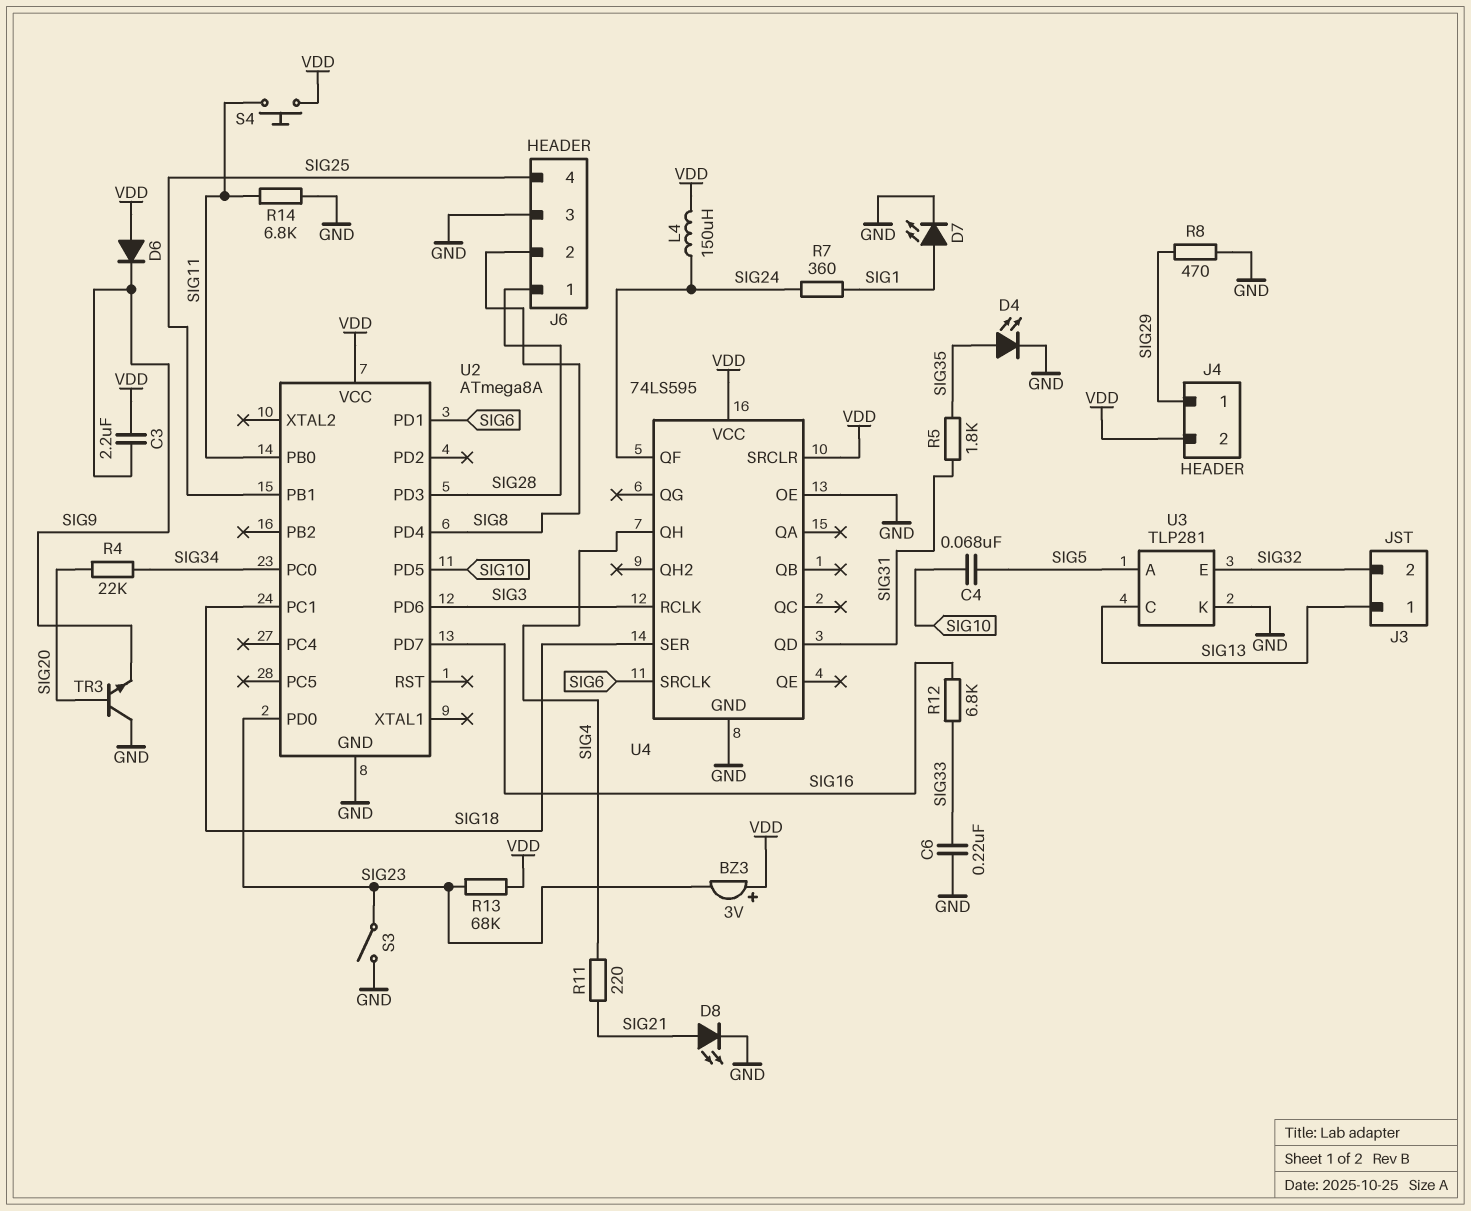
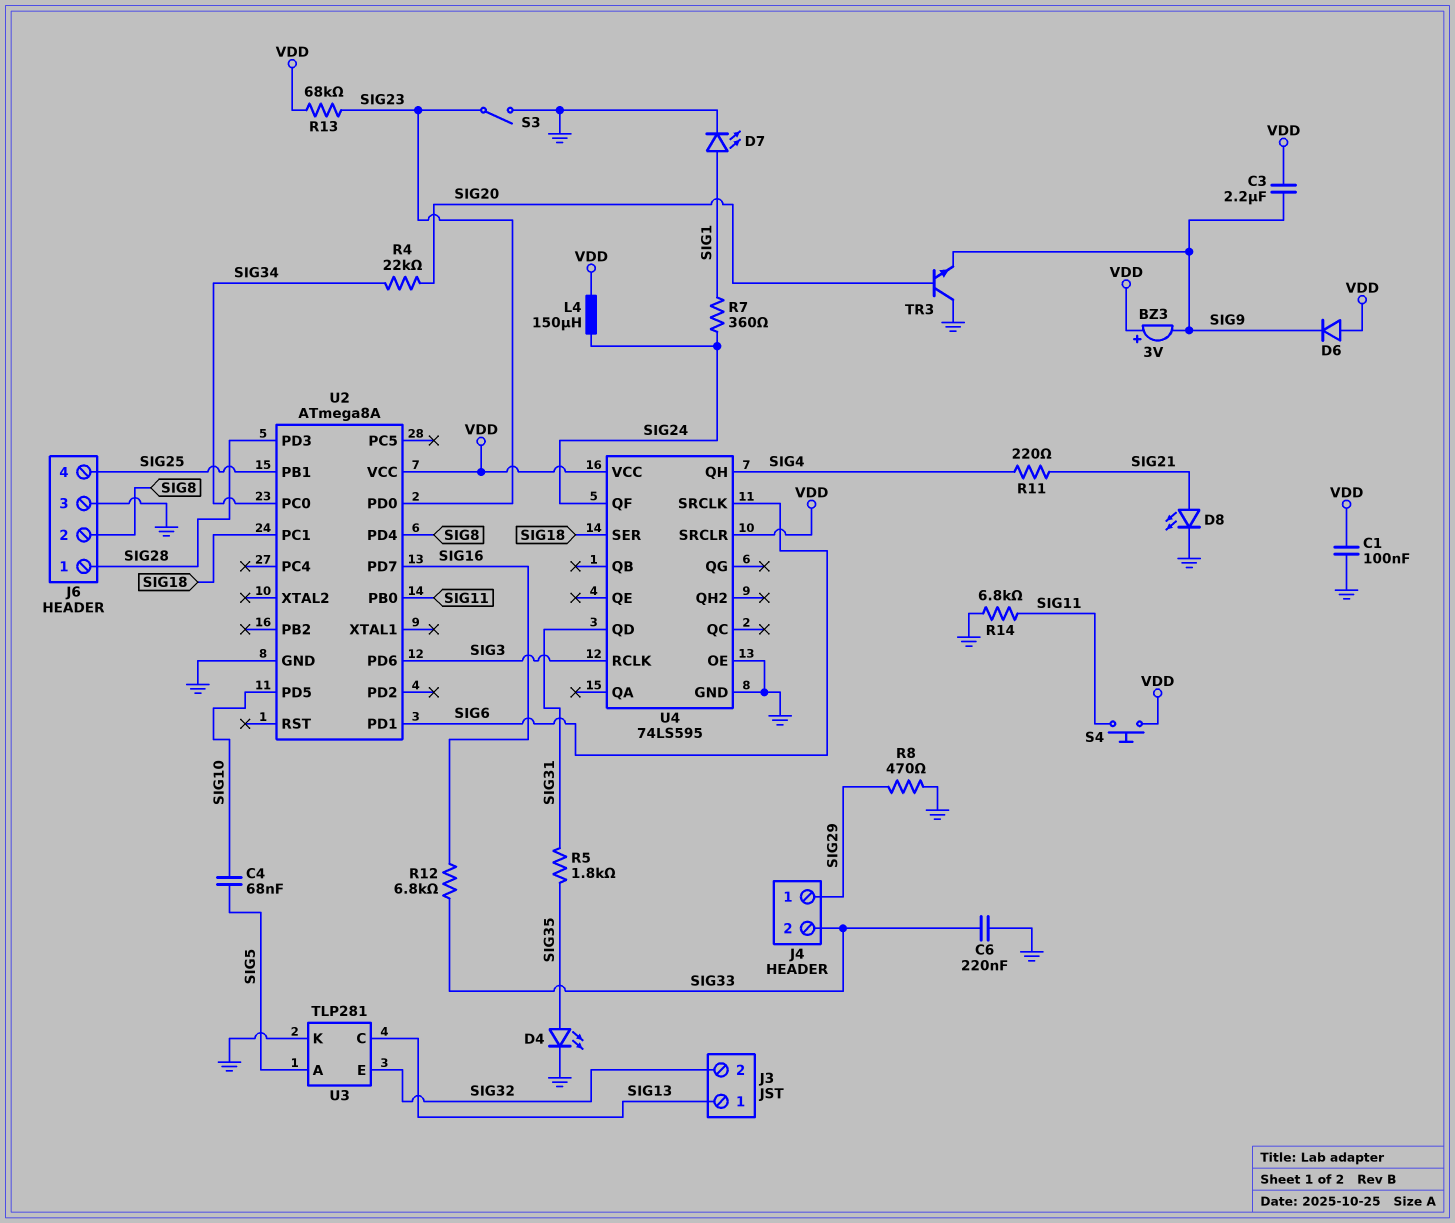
BZ3: buzzer 3V (plus VDD, minus SIG23) -> buzzer 3V (plus VDD, minus SIG9)
C1: none -> 100nF (GND, VDD)
J4 pin 2: VDD -> SIG33

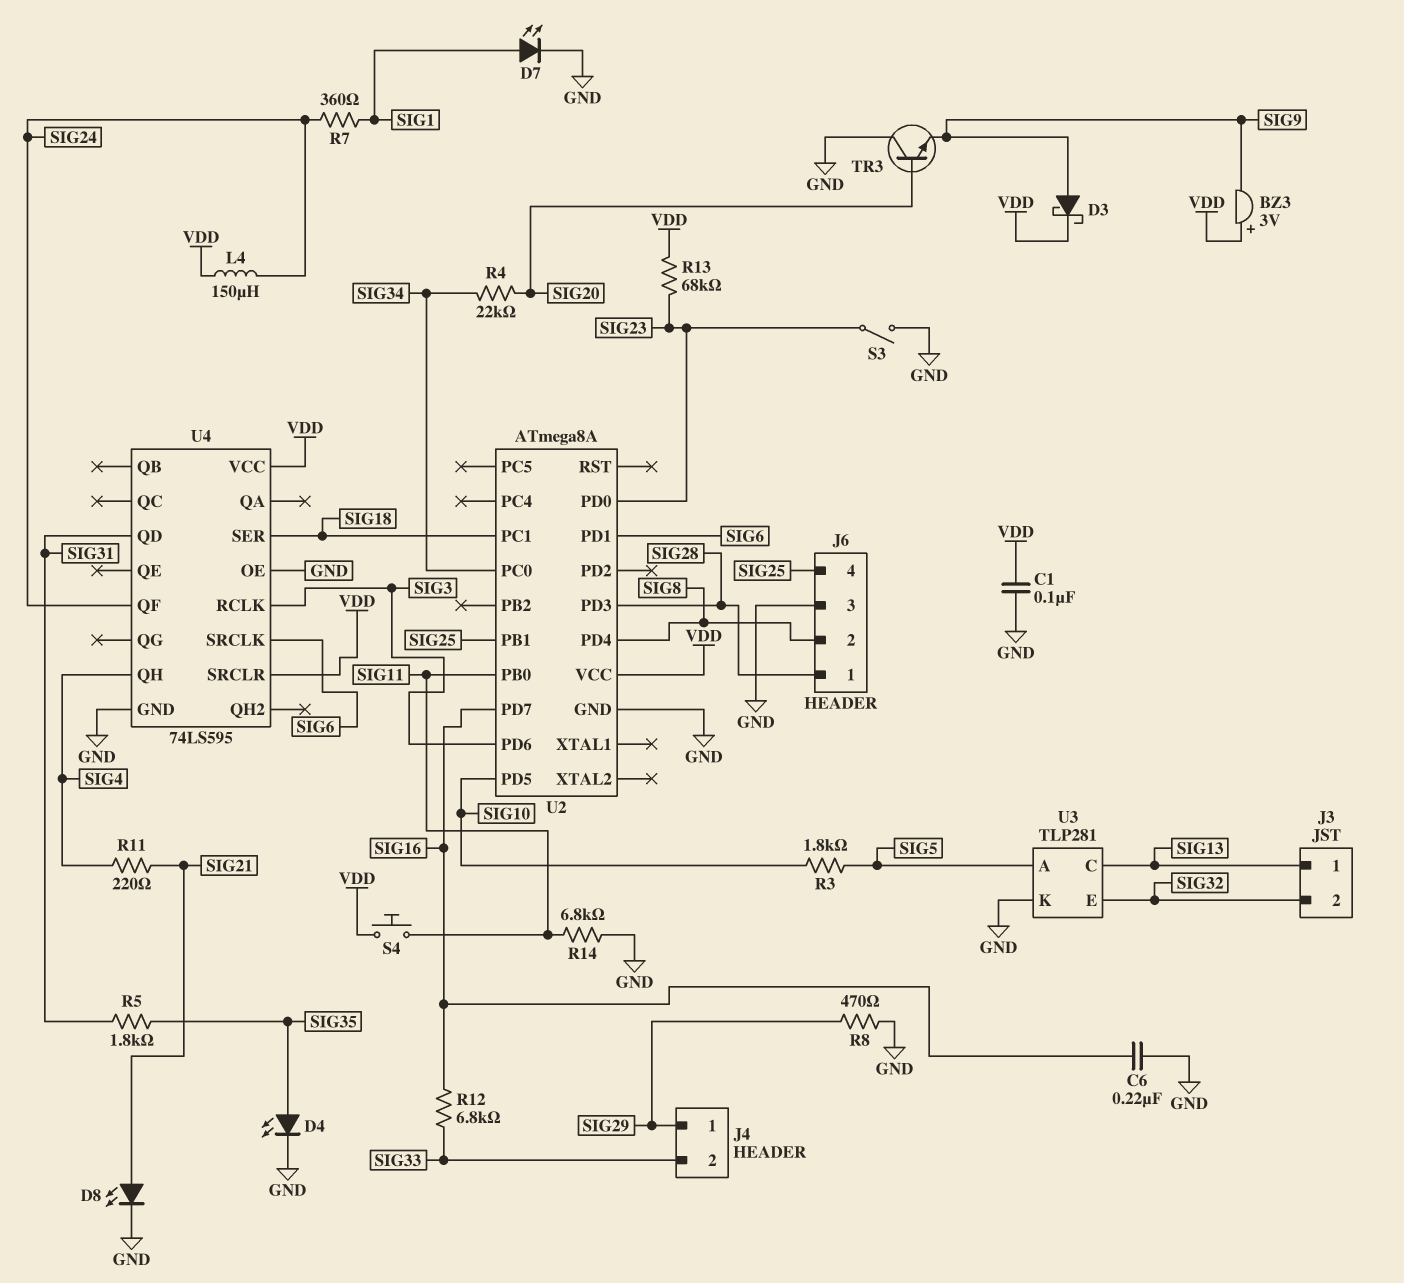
C3: 2.2uF (SIG9, VDD) -> none
C4: 68nF (SIG5, SIG10) -> none
C6: 220nF (GND, SIG33) -> 220nF (GND, SIG16)
D3: none -> schottky (A SIG9, K VDD)
D6: diode (A VDD, K SIG9) -> none
R3: none -> 1.8k (SIG5, SIG10)

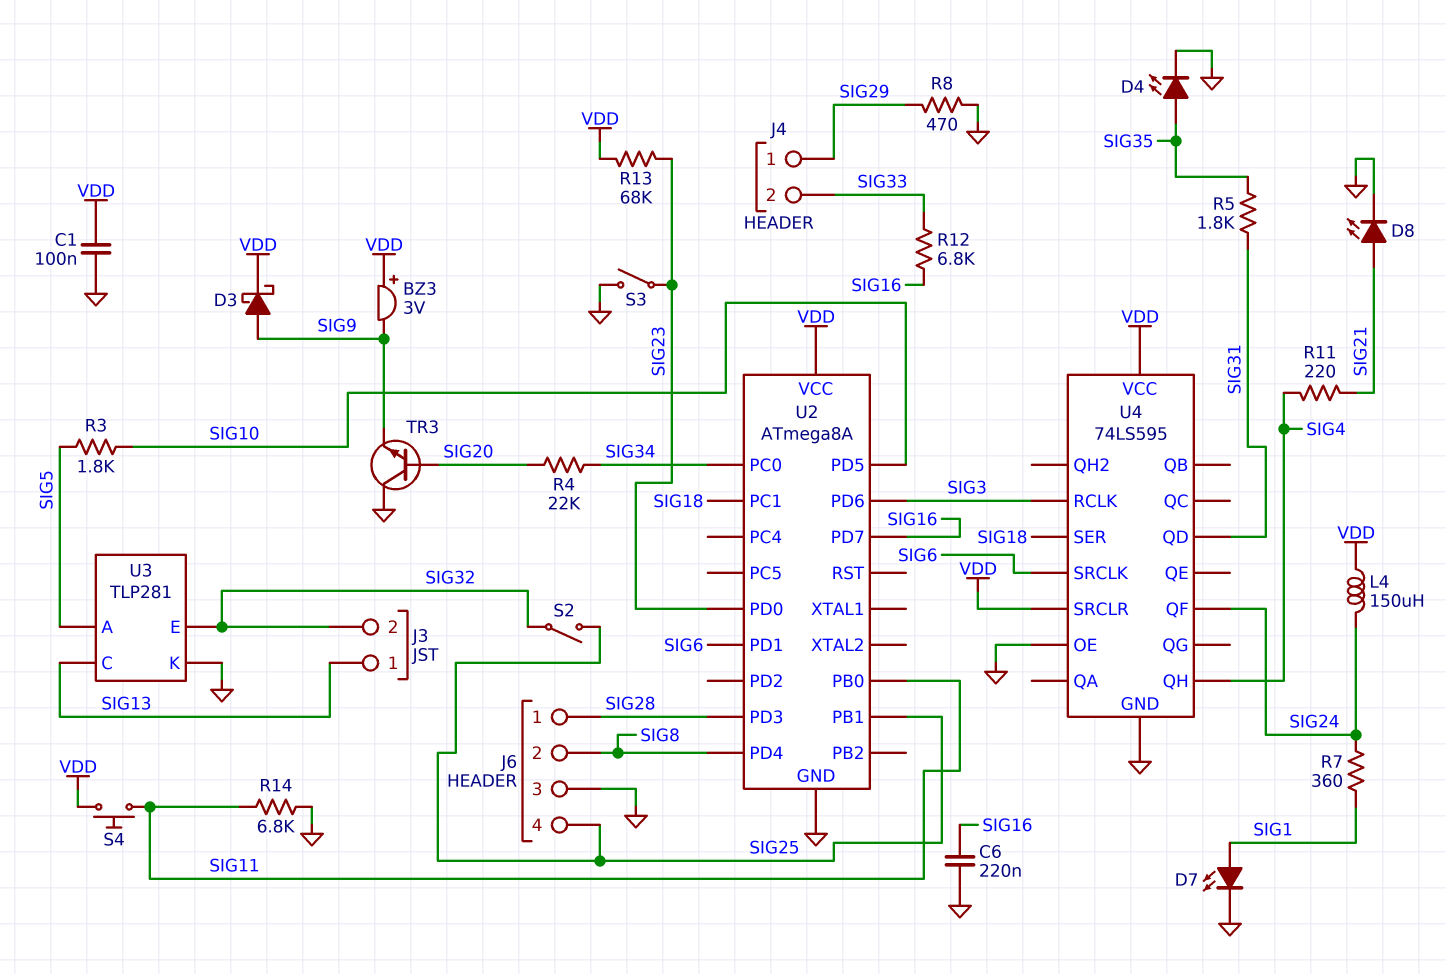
S2: none -> switch (SIG25, SIG32)

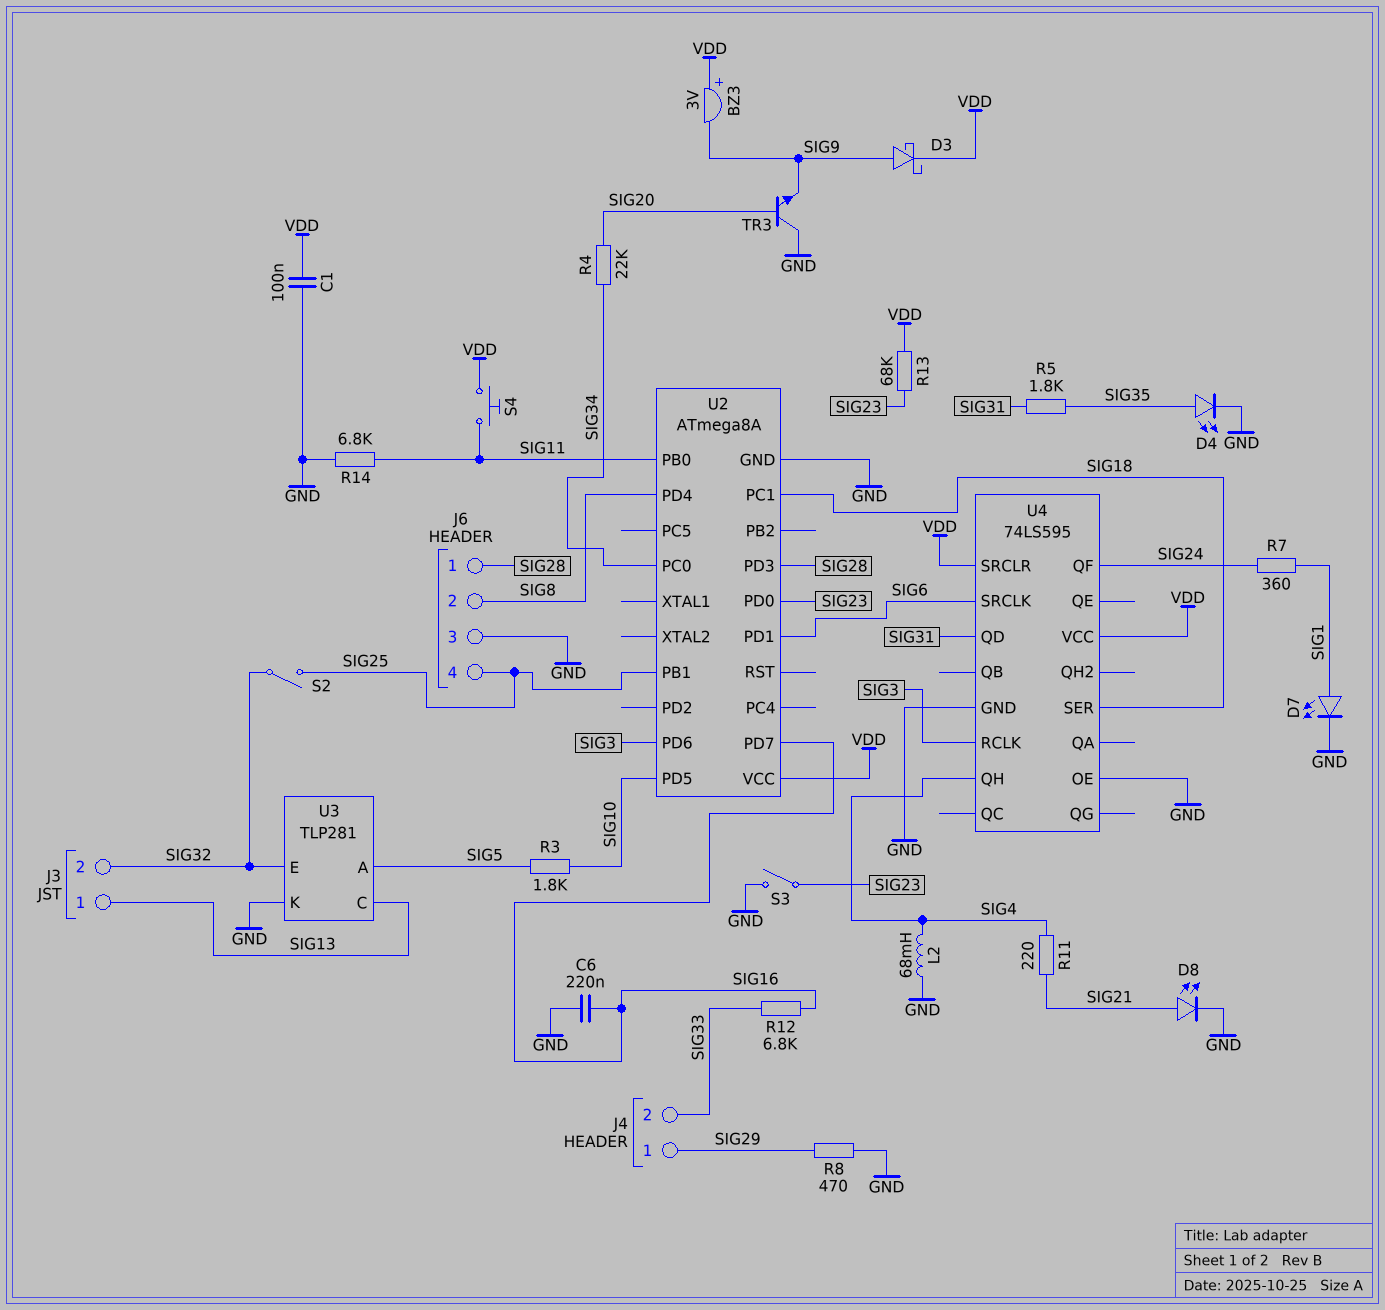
L2: none -> 68mH (GND, SIG4)
L4: 150uH (SIG24, VDD) -> none

